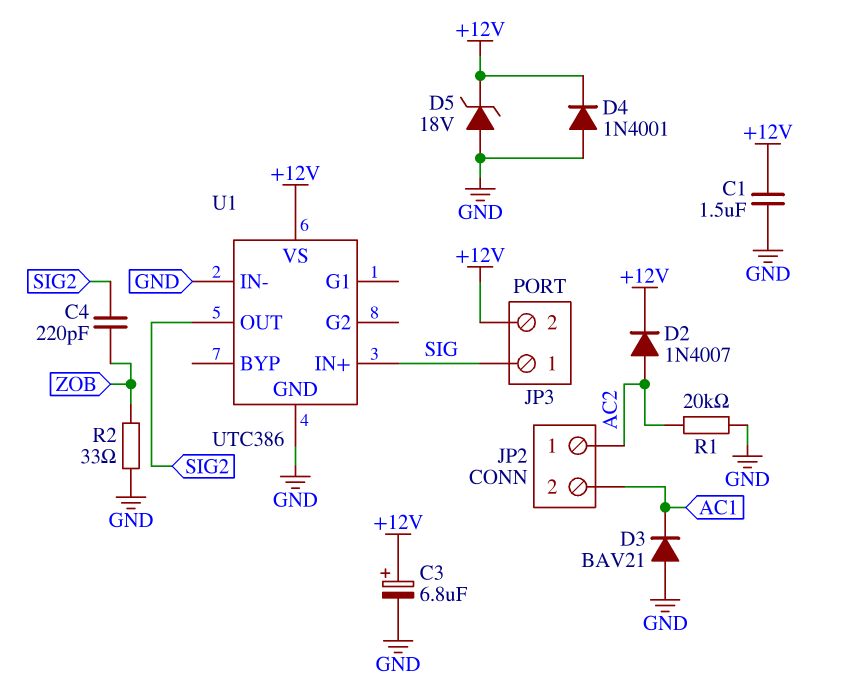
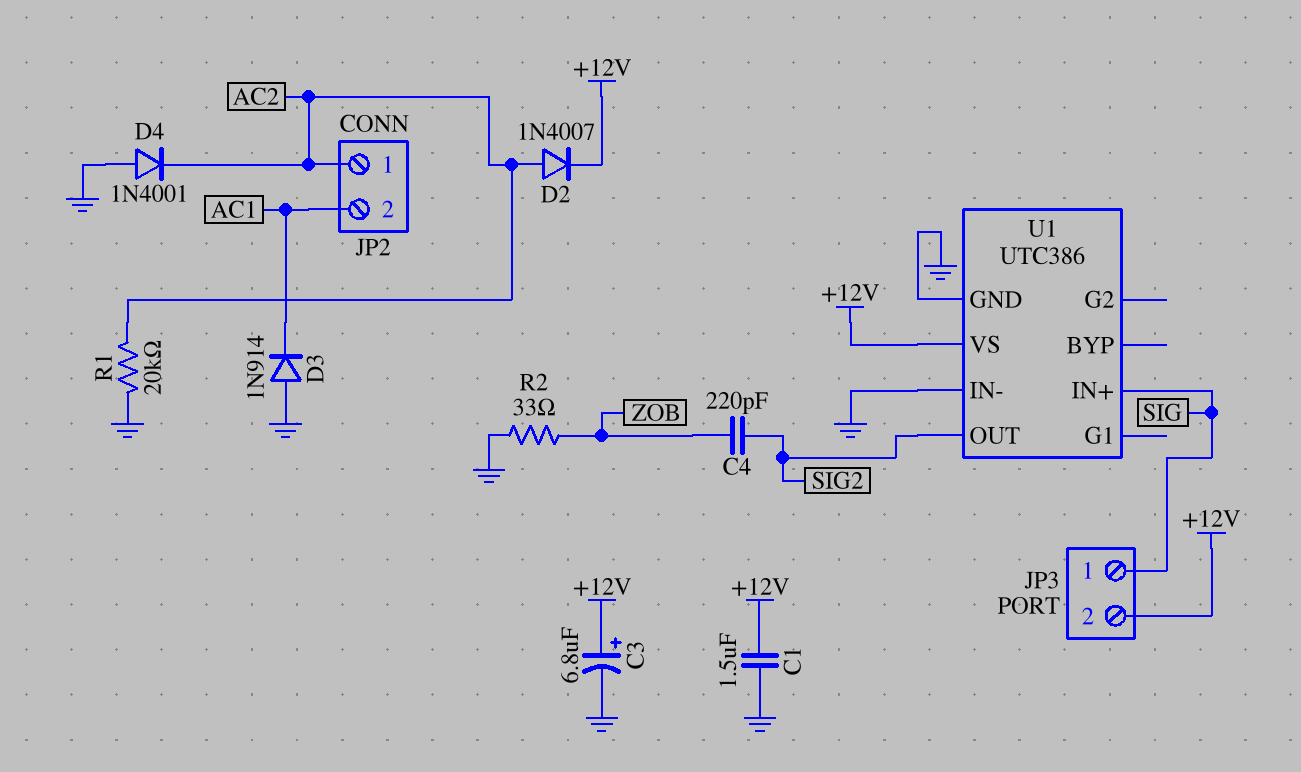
D3: diode BAV21 (A GND, K AC1) -> diode 1N914 (A GND, K AC1)
D4: diode 1N4001 (A GND, K +12V) -> diode 1N4001 (A GND, K AC2)
D5: zener 18V (A GND, K +12V) -> none

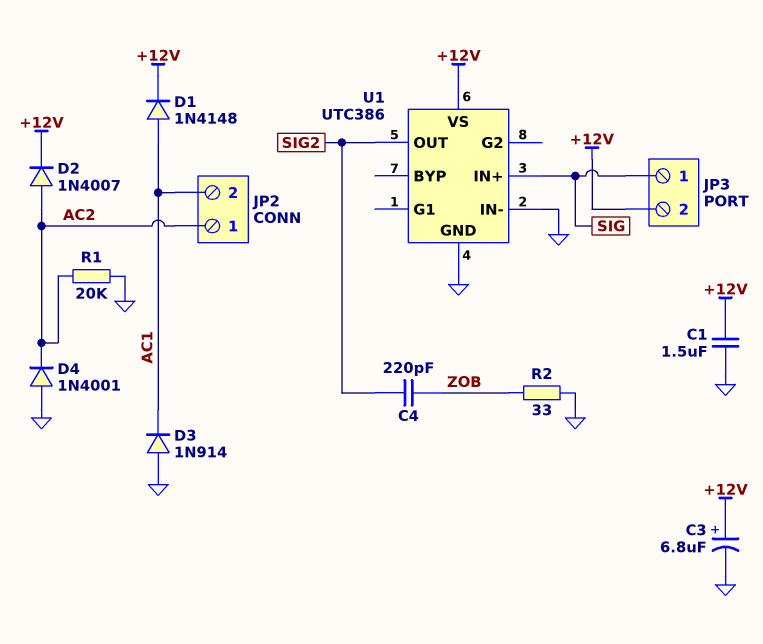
D1: none -> diode 1N4148 (A AC1, K +12V)

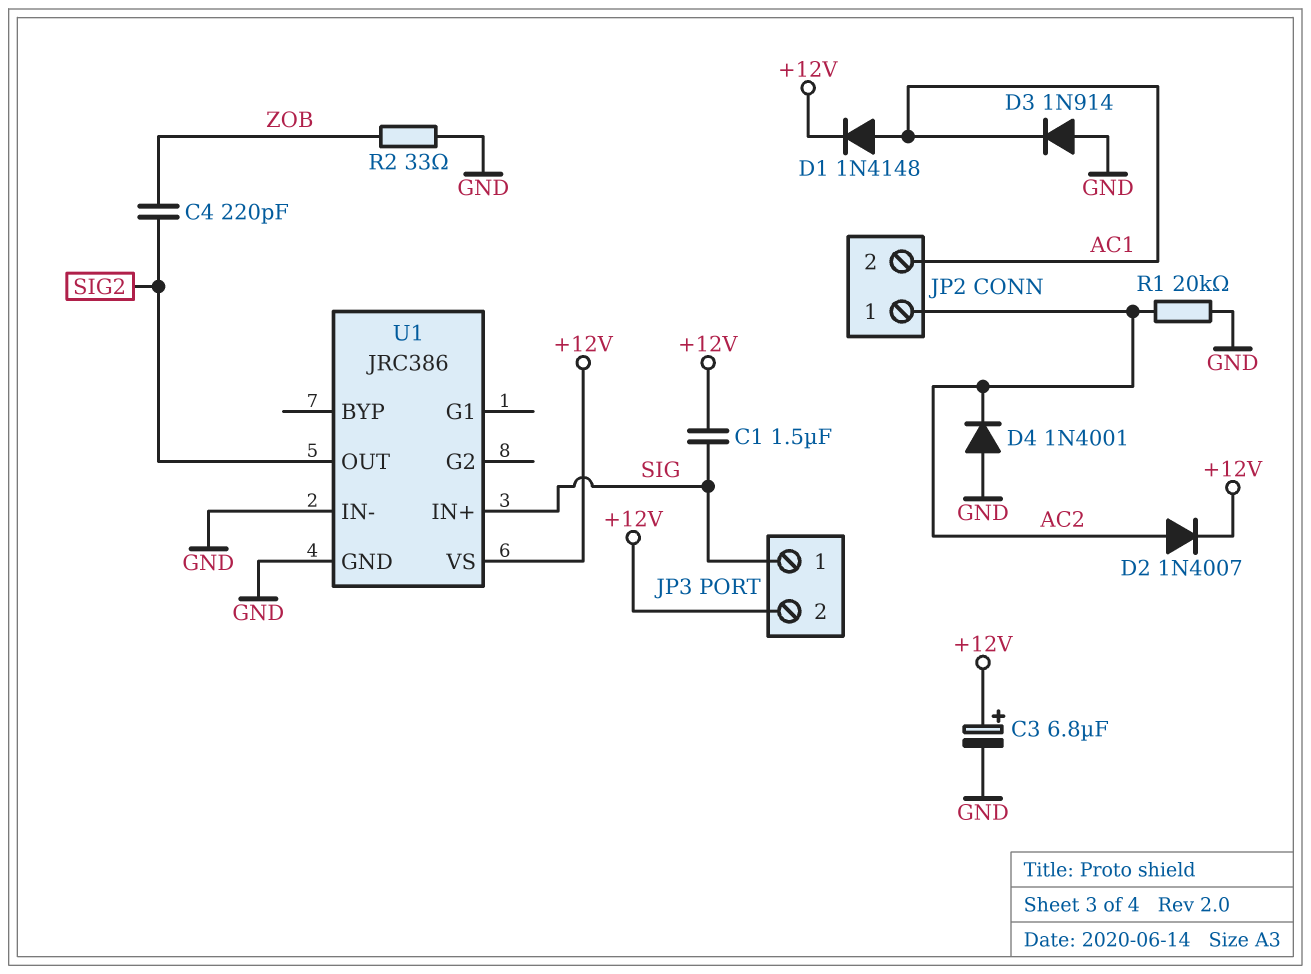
C1: 1.5uF (+12V, GND) -> 1.5uF (+12V, SIG)
U1: UTC386 -> JRC386

